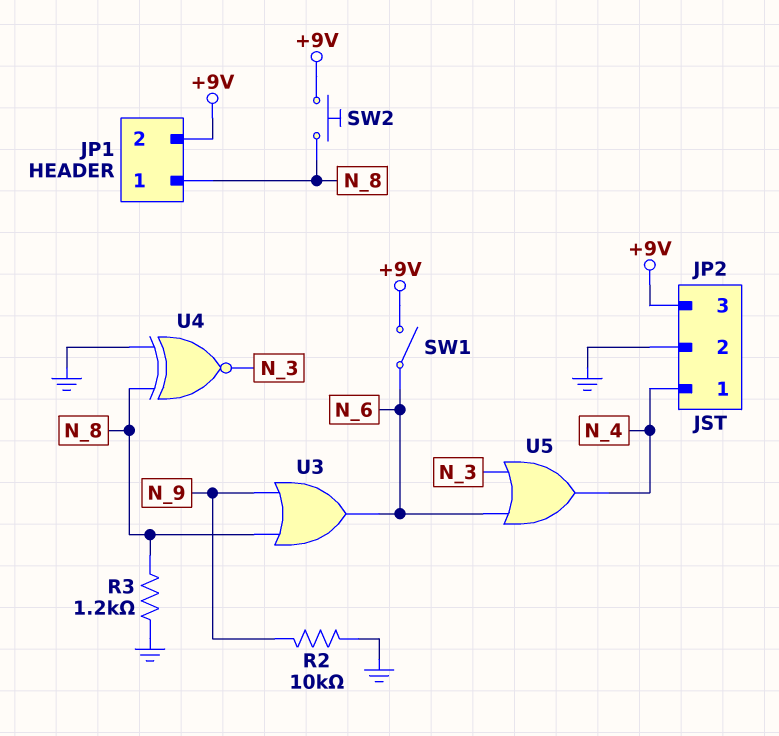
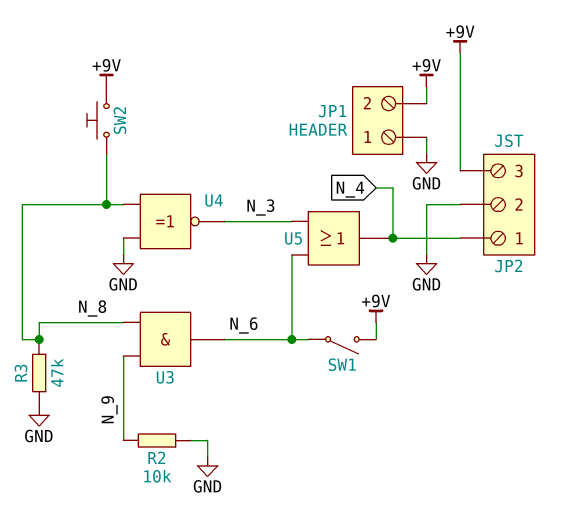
JP1 pin 1: N_8 -> GND
R3: 1.2k (GND, N_8) -> 47k (GND, N_8)
U3: OR (in N_8, in N_9, out N_6) -> AND (in N_8, in N_9, out N_6)

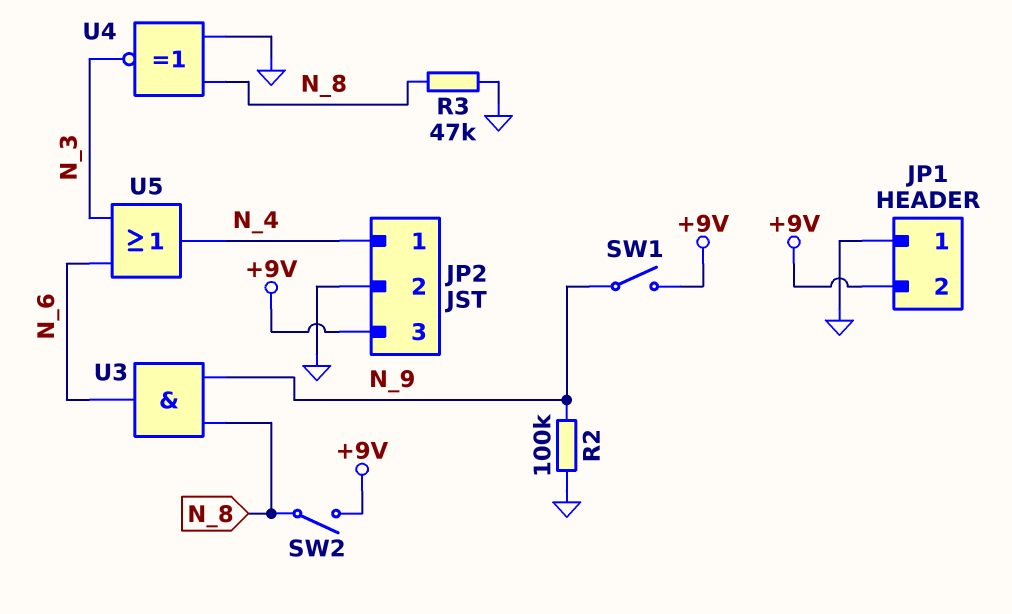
R2: 10k (GND, N_9) -> 100k (GND, N_9)
SW1: switch (+9V, N_6) -> switch (+9V, N_9)
SW2: button (+9V, N_8) -> switch (+9V, N_8)

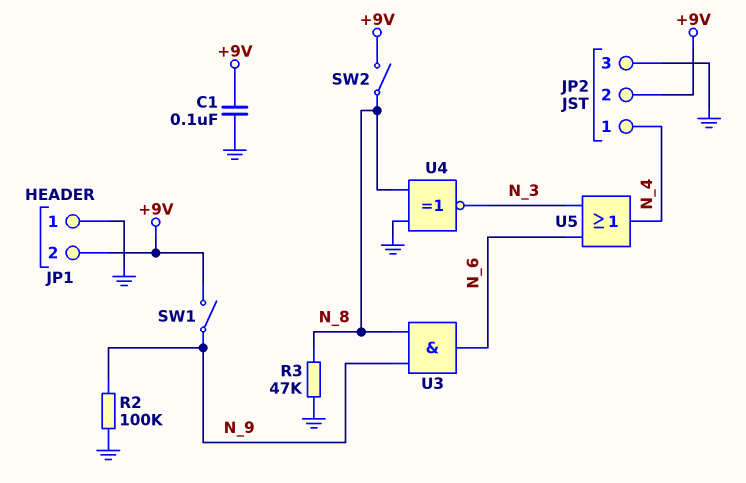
C1: none -> 100nF (+9V, GND)
JP2 pin 2: GND -> +9V
JP2 pin 3: +9V -> GND

